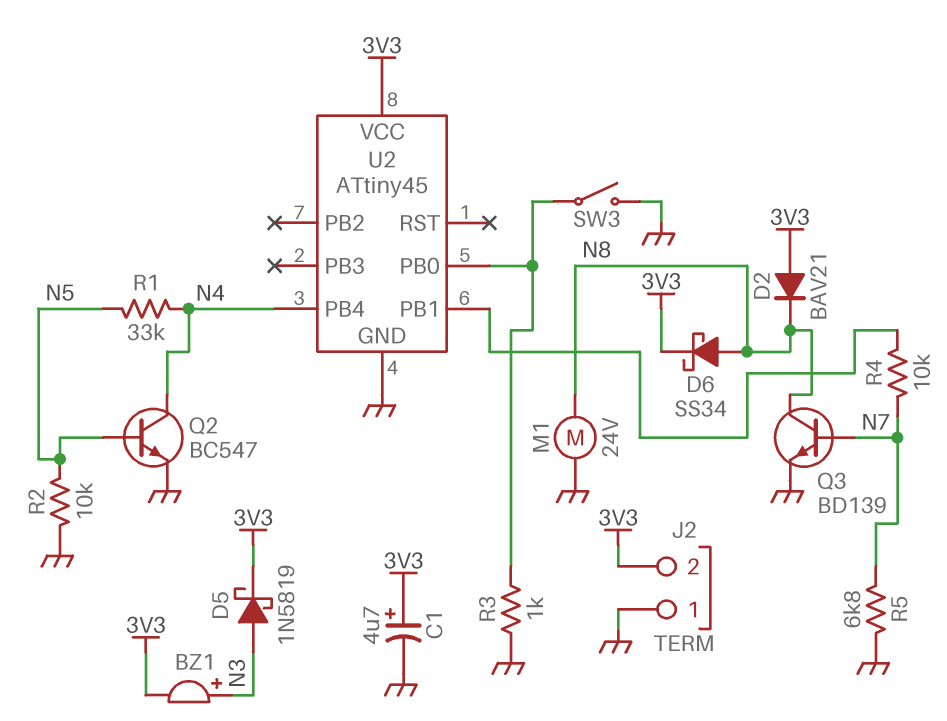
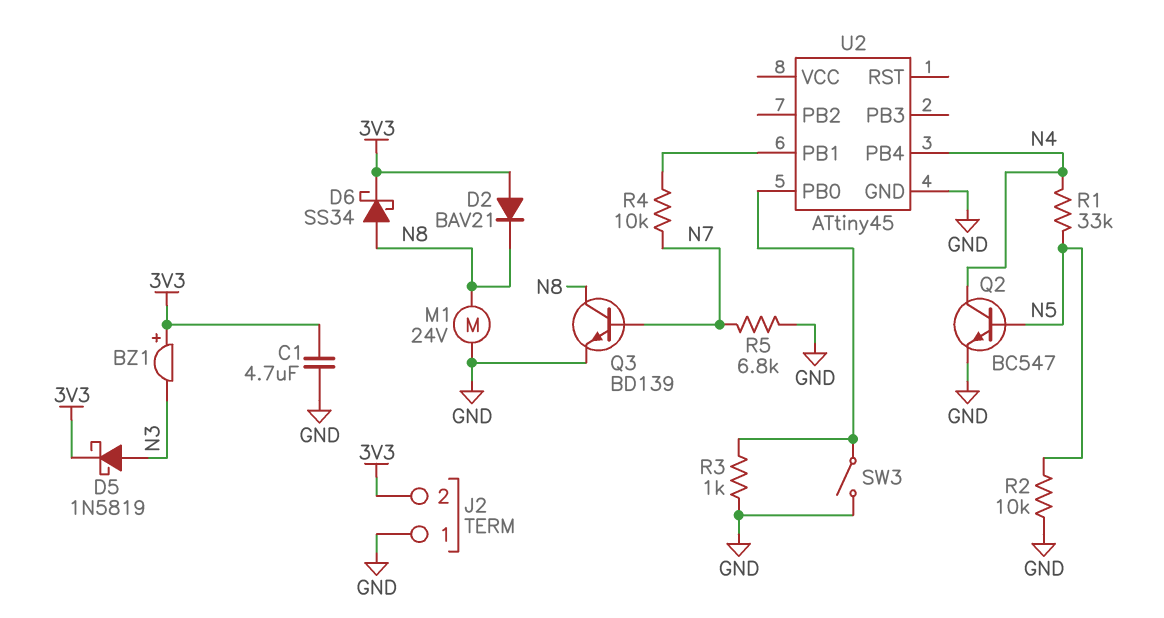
BZ1: buzzer (plus N3, minus 3V3) -> buzzer (plus 3V3, minus N3)
C1: 4.7uF (plus 3V3, minus GND) -> 4.7uF (3V3, GND)
U2 pin VCC: 3V3 -> none

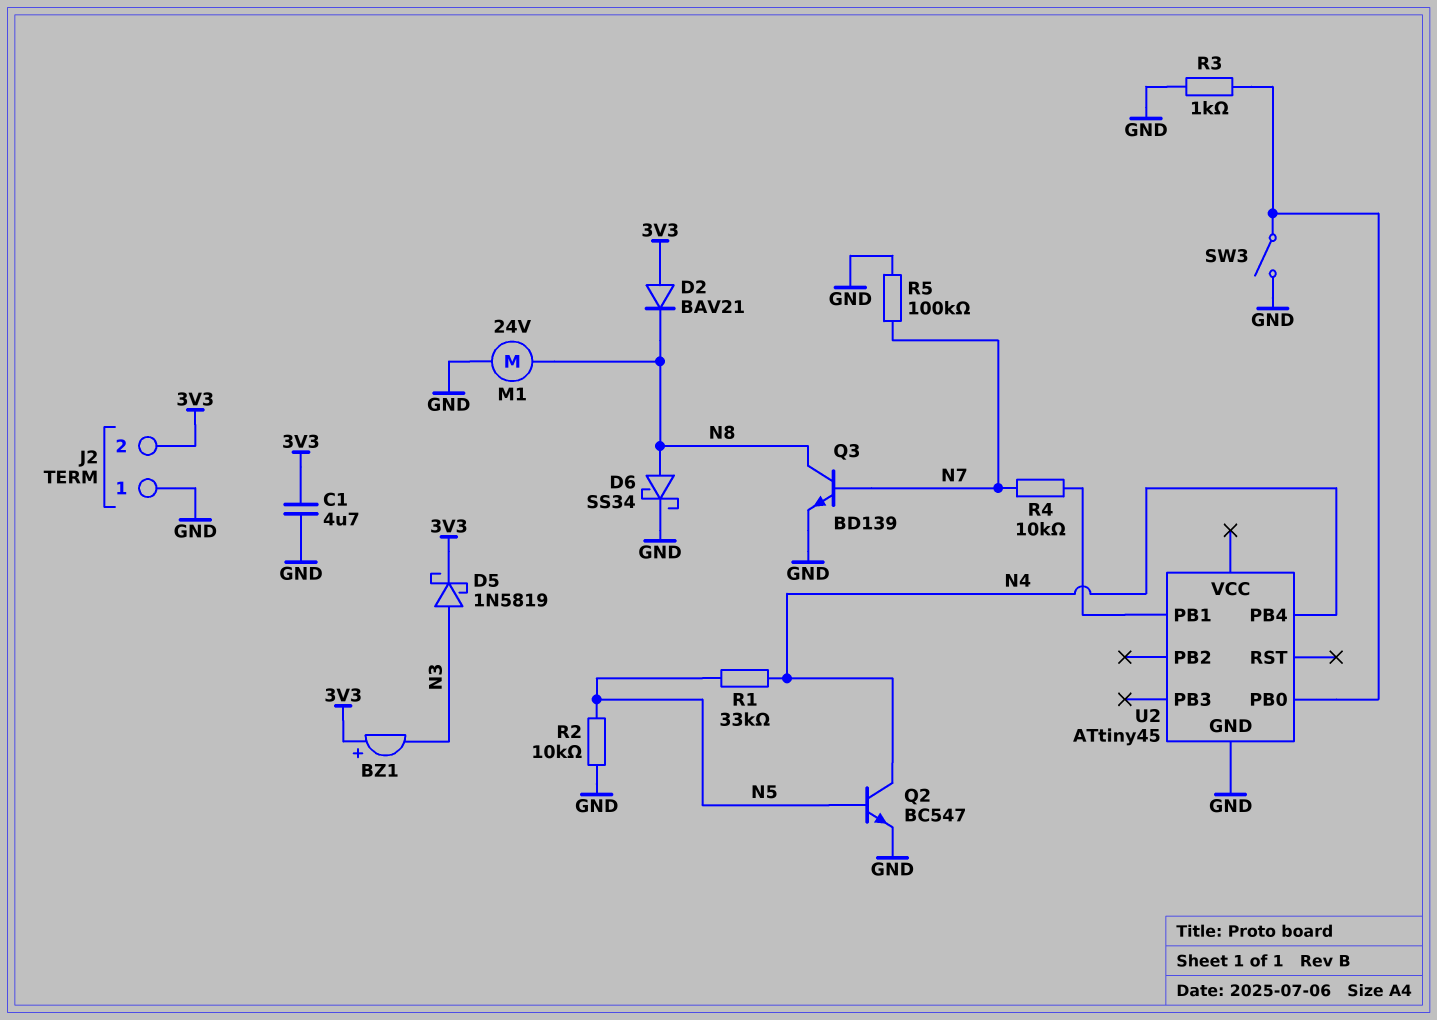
D6: schottky SS34 (A N8, K 3V3) -> schottky SS34 (A N8, K GND)
R5: 6.8k (GND, N7) -> 100k (GND, N7)

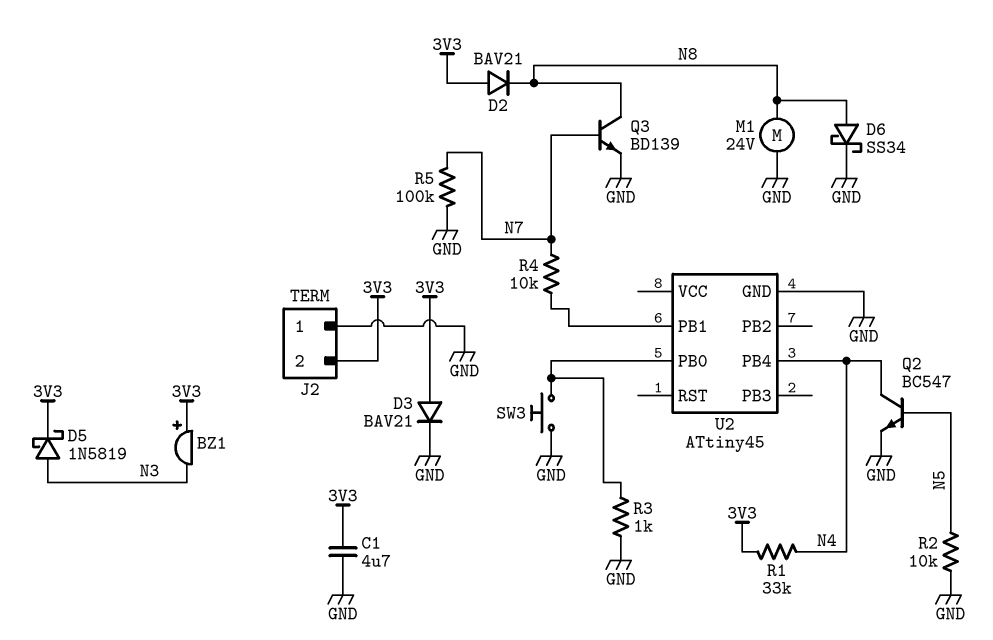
D3: none -> diode BAV21 (A 3V3, K GND)
R1: 33k (N4, N5) -> 33k (3V3, N4)
SW3: switch (GND, U2/PB0) -> button (GND, U2/PB0)

